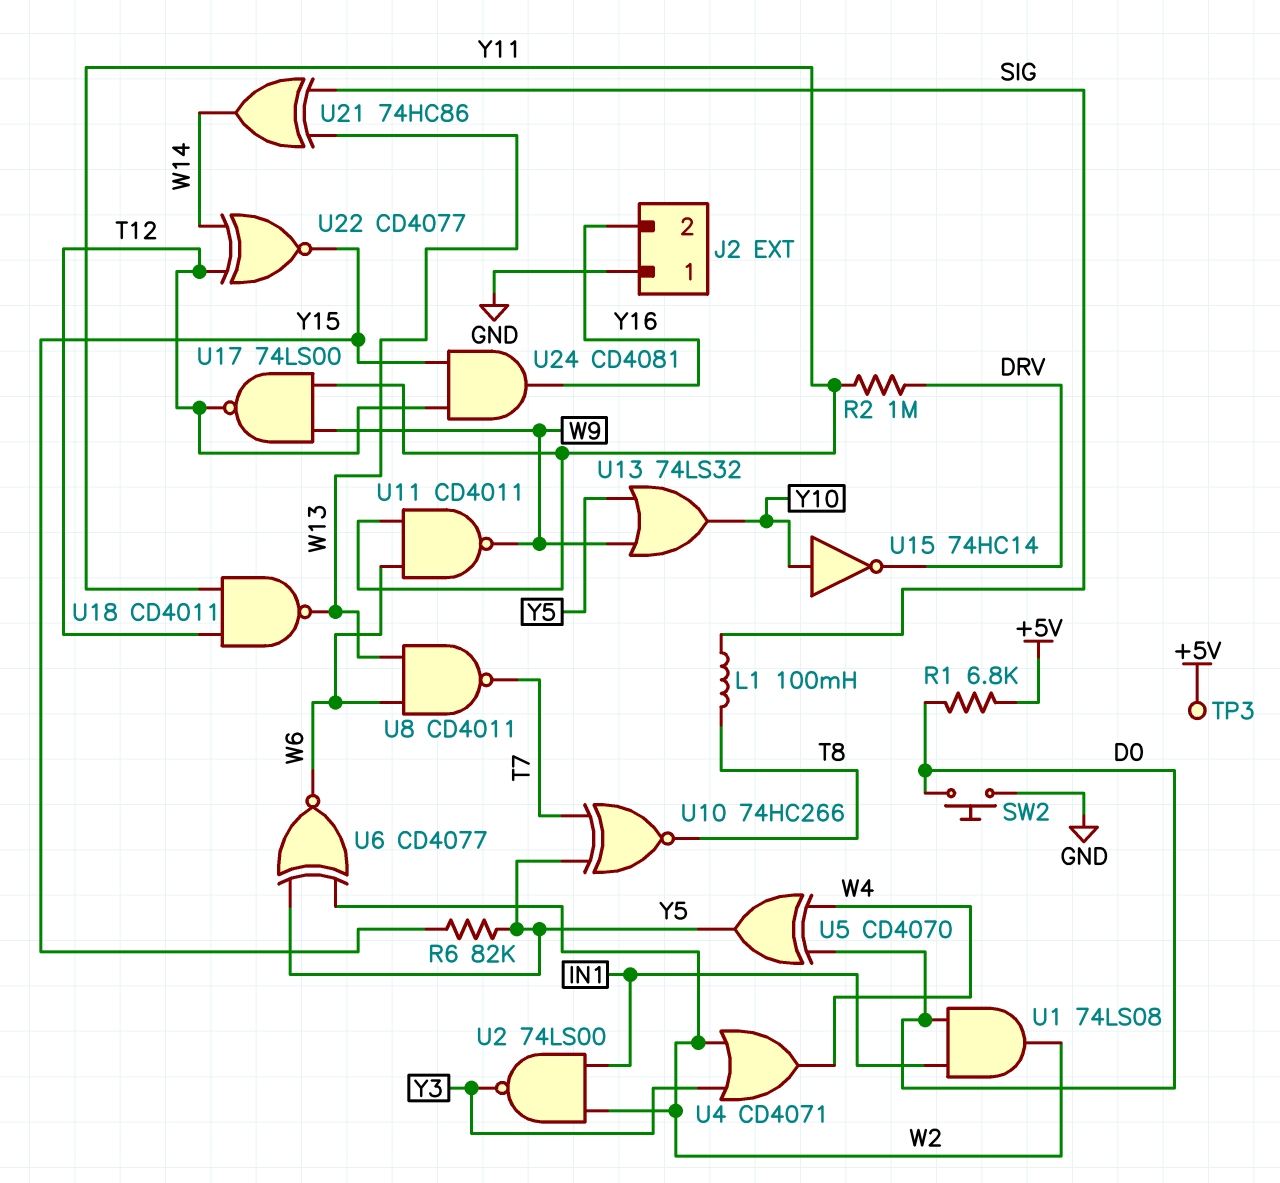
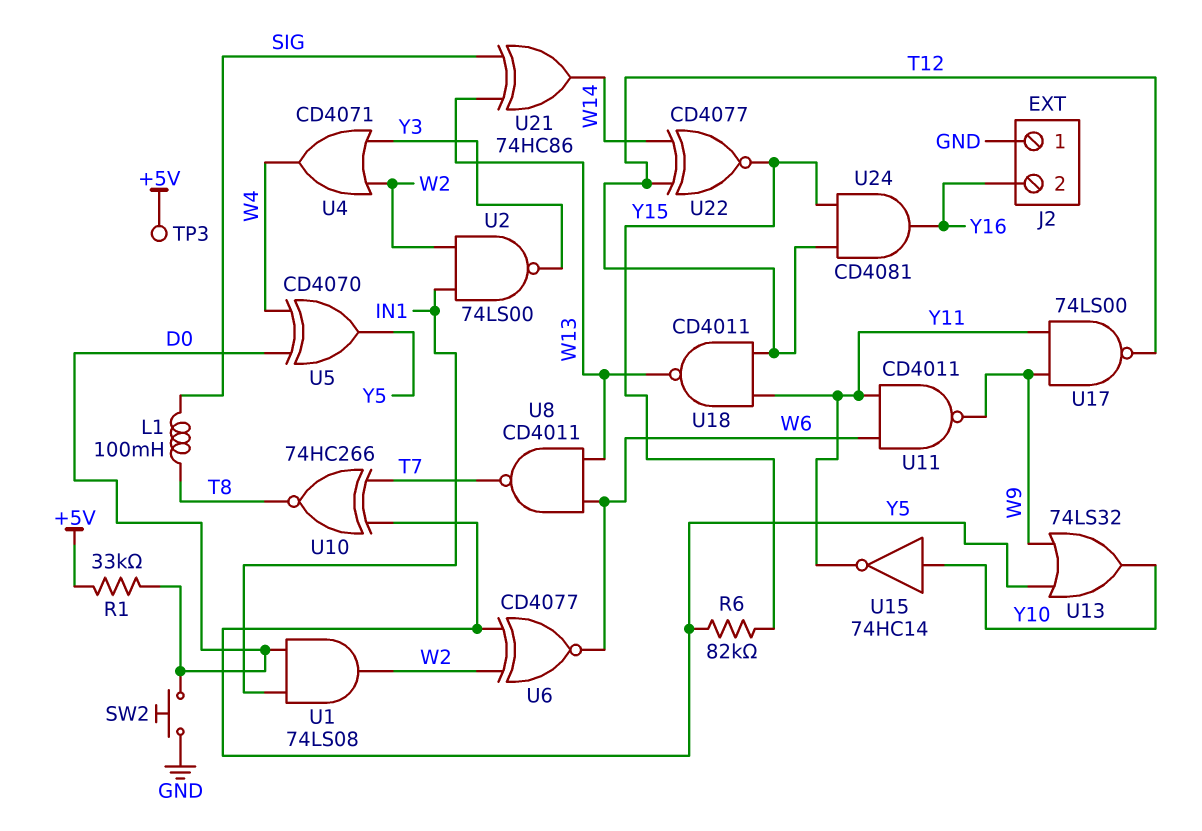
R1: 6.8k (+5V, D0) -> 33k (+5V, D0)
R2: 1M (DRV, Y11) -> none
U15: NOT 74HC14 (in Y10, out DRV) -> NOT 74HC14 (in Y10, out Y11)

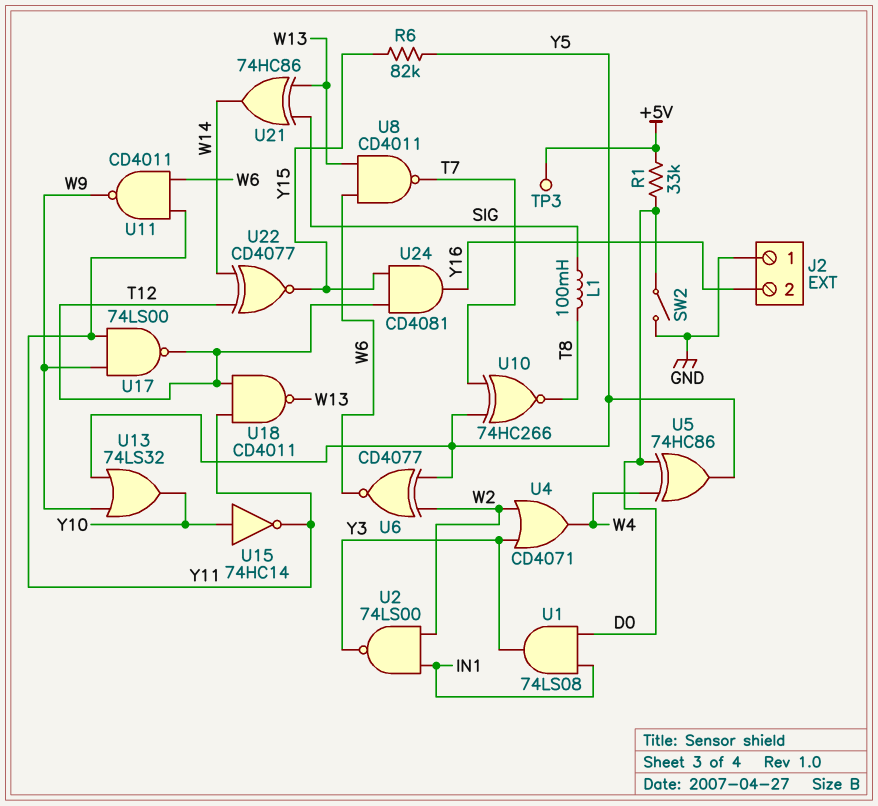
SW2: button (D0, GND) -> switch (D0, GND)
U1: AND 74LS08 (in D0, in IN1, out W2) -> AND 74LS08 (in D0, in IN1, out Y3)
U5: XOR CD4070 (in D0, in W4, out Y5) -> XOR 74HC86 (in D0, in W4, out Y5)

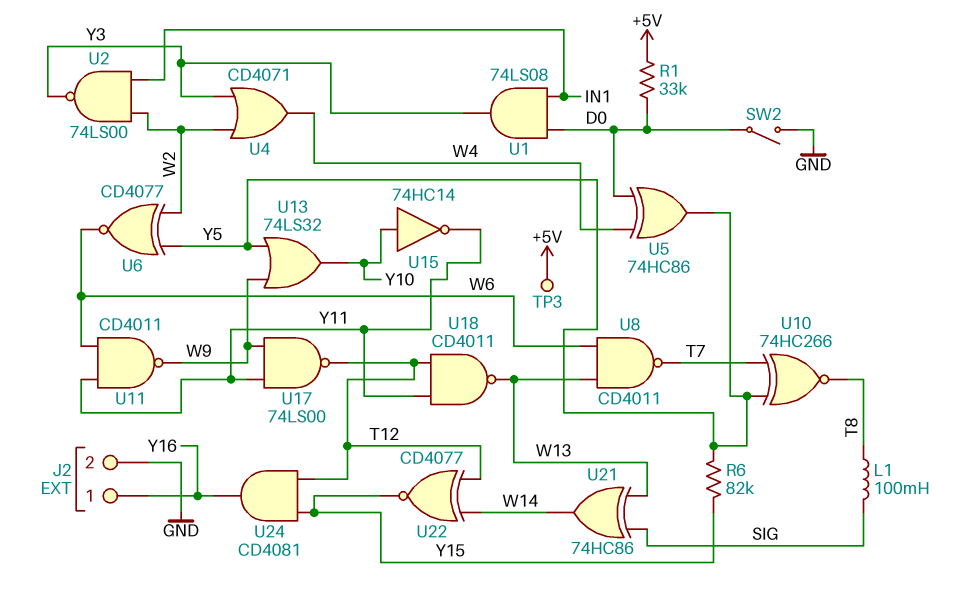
J2 pin 1: GND -> Y16
J2 pin 2: Y16 -> GND

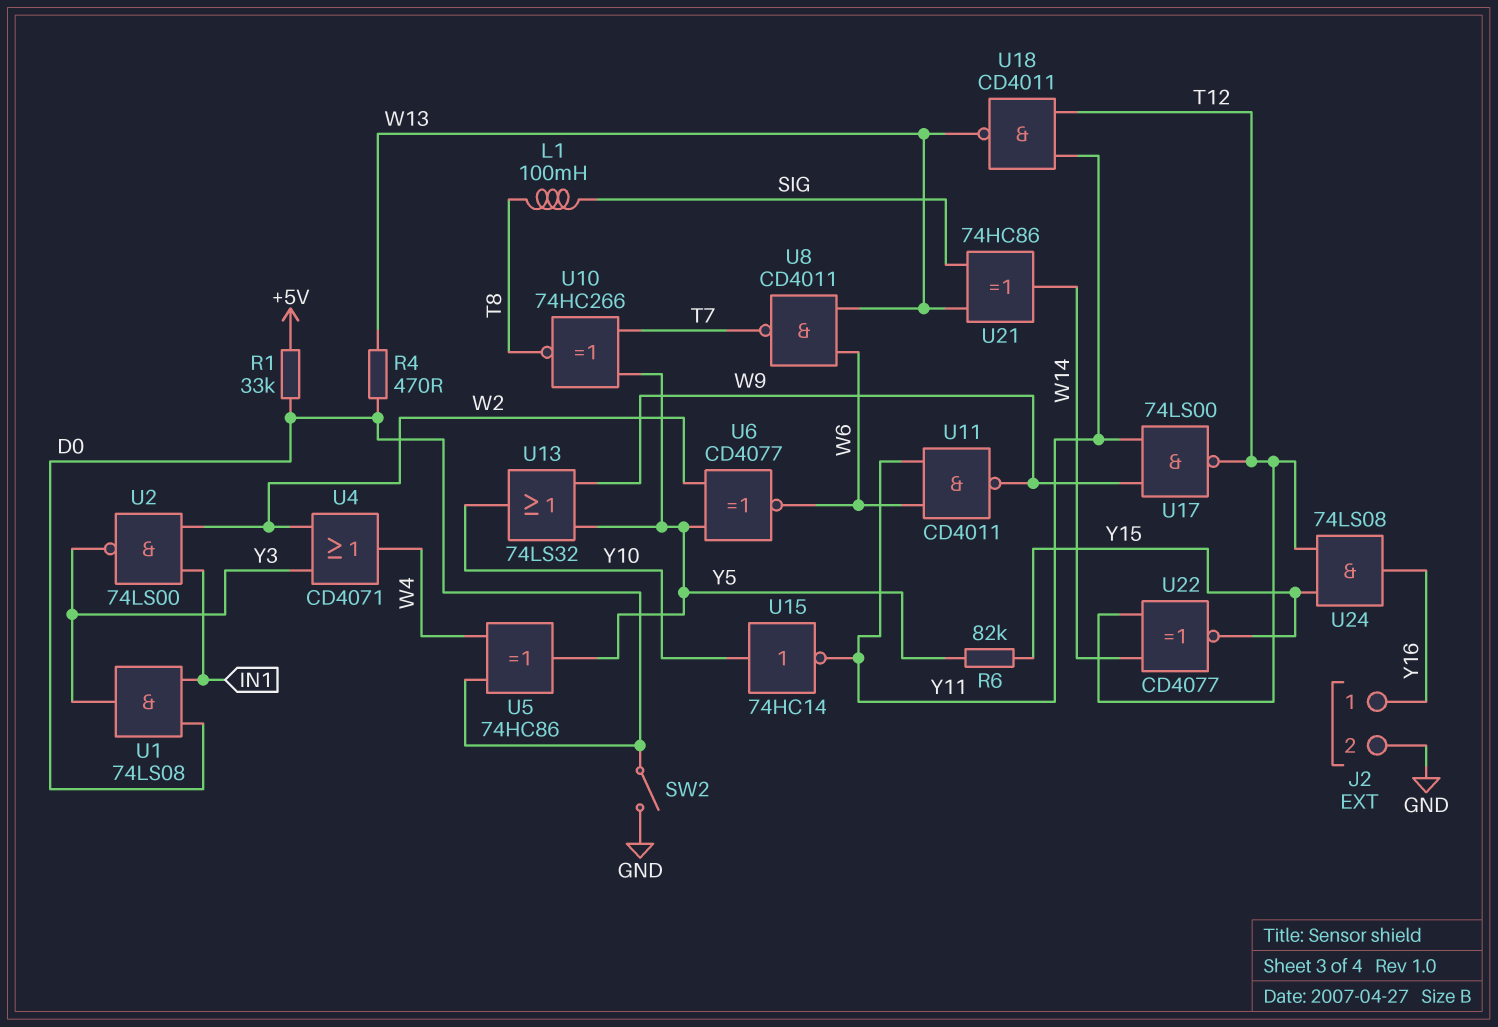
R4: none -> 470 (D0, W13)
TP3: test point (+5V) -> none
U24: AND CD4081 (in T12, in Y15, out Y16) -> AND 74LS08 (in T12, in Y15, out Y16)

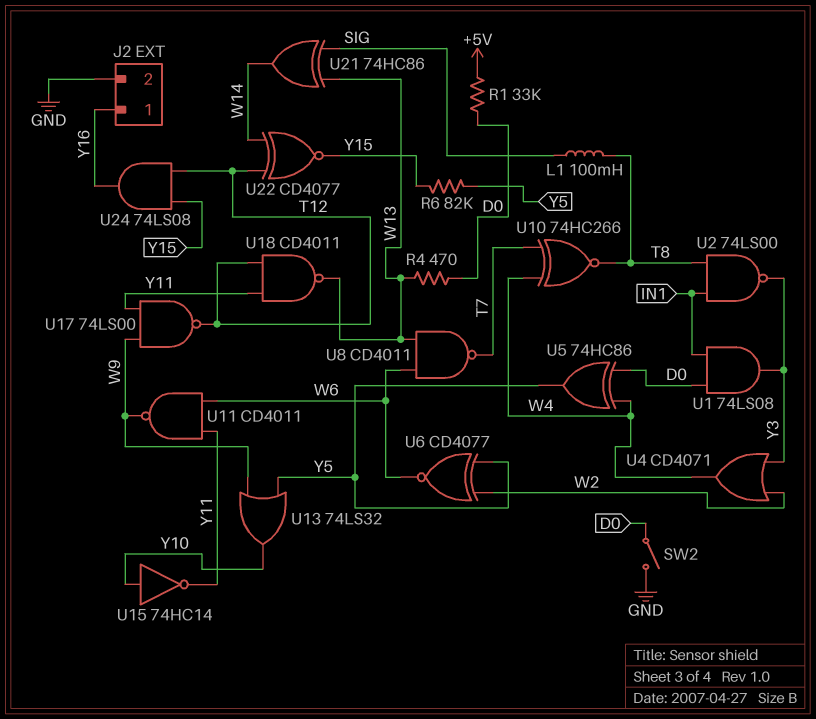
U2: NAND 74LS00 (in IN1, in W2, out Y3) -> NAND 74LS00 (in IN1, in T8, out Y3)
U10: XNOR 74HC266 (in T7, in Y5, out T8) -> XNOR 74HC266 (in T7, in W4, out T8)

